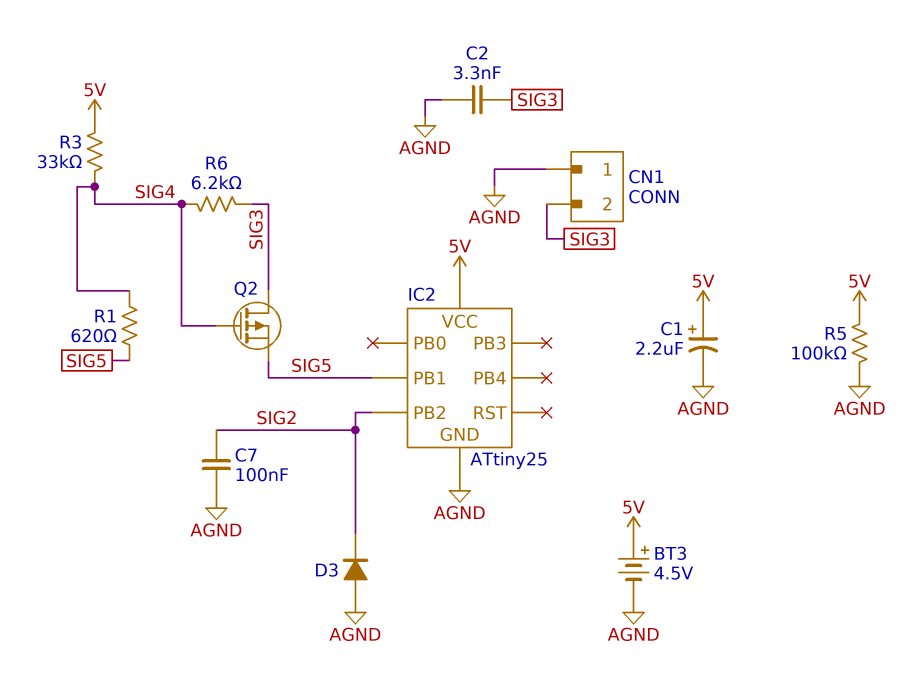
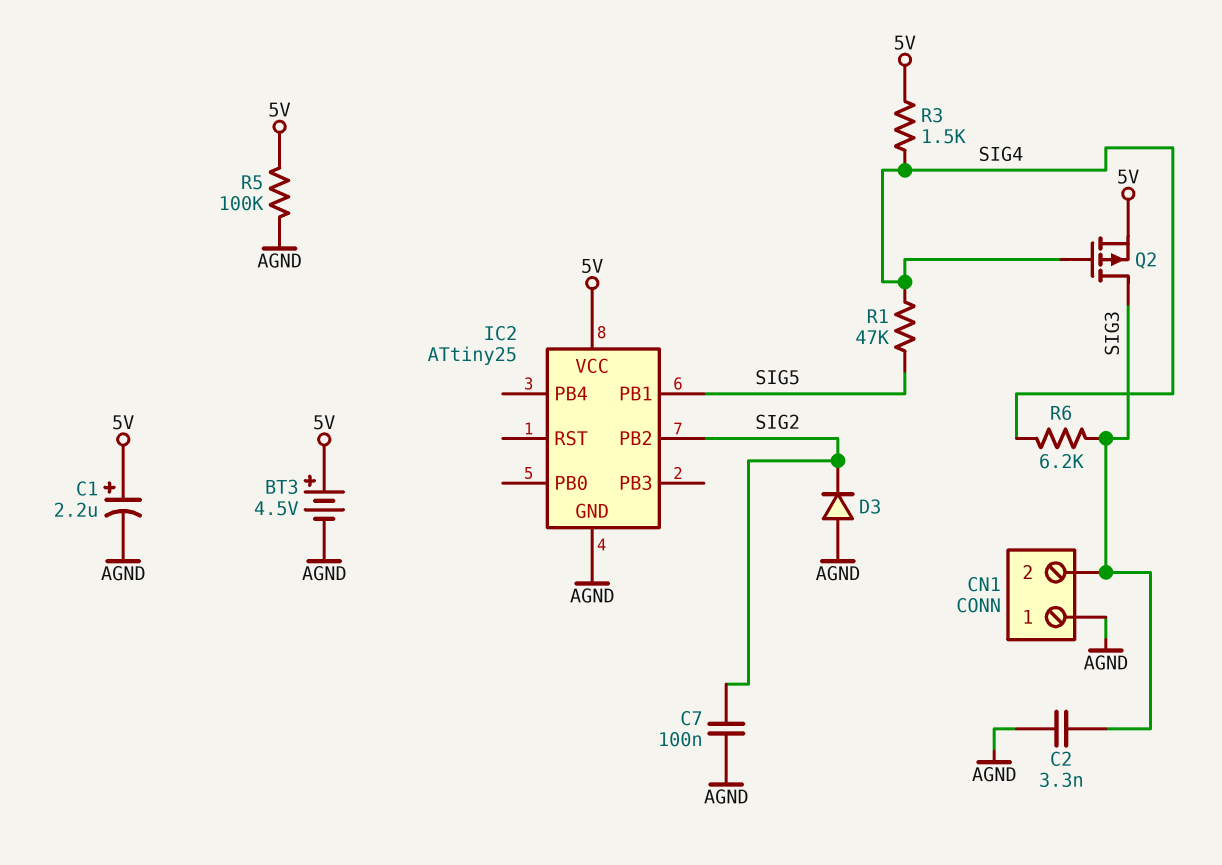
Q2: PMOS (G SIG4, D SIG3, S SIG5) -> PMOS (G SIG4, D SIG3, S 5V)
R1: 620 (SIG4, SIG5) -> 47k (SIG4, SIG5)
R3: 33k (5V, SIG4) -> 1.5k (5V, SIG4)

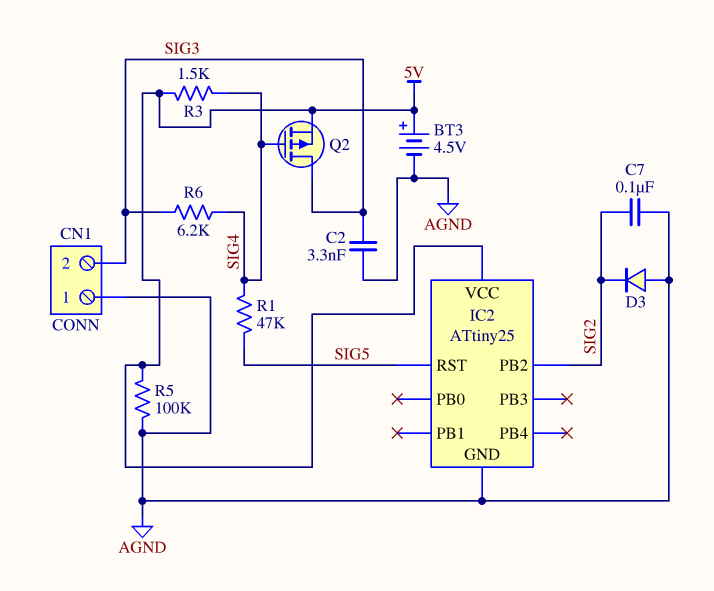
C1: 2.2uF (plus 5V, minus AGND) -> none
IC2 pin PB1: SIG5 -> none
IC2 pin RST: none -> SIG5

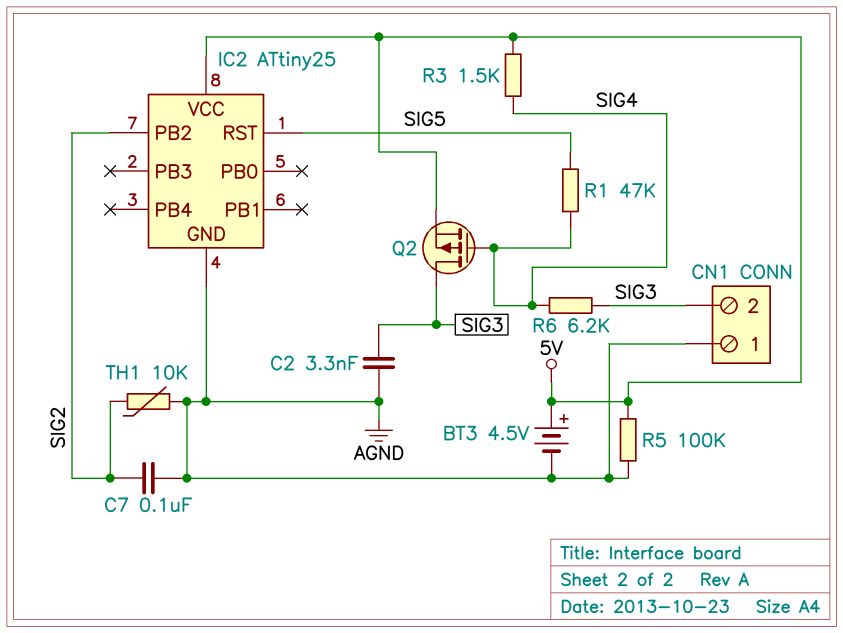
D3: diode (A AGND, K SIG2) -> none
TH1: none -> 10k (AGND, SIG2)

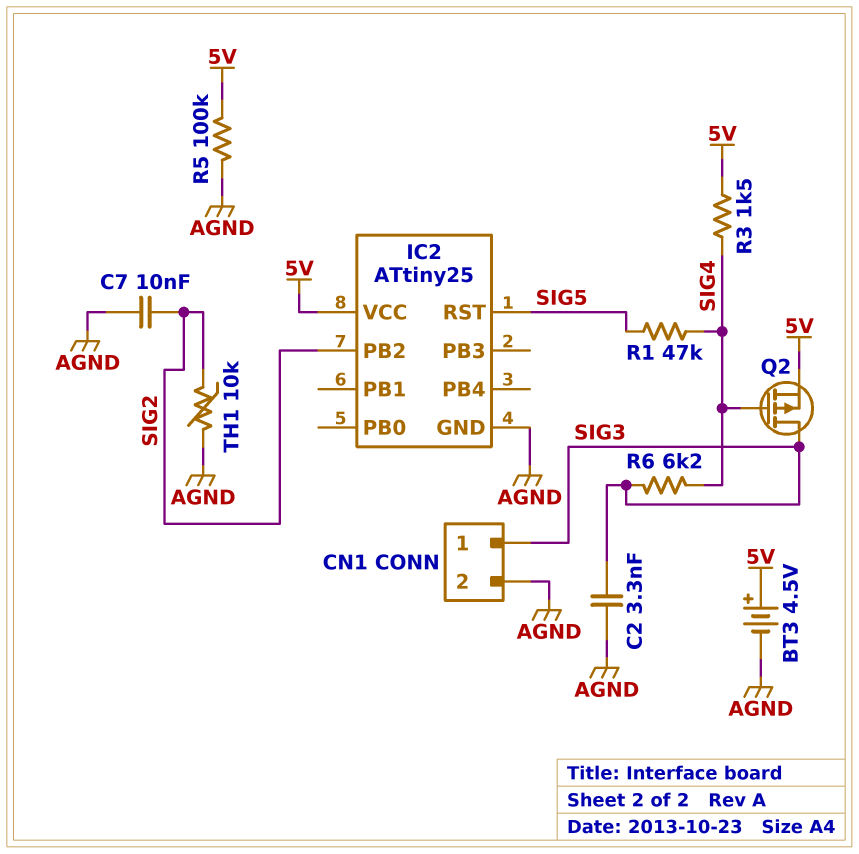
C7: 100nF (AGND, SIG2) -> 10nF (AGND, SIG2)
CN1 pin 1: AGND -> SIG3
CN1 pin 2: SIG3 -> AGND

